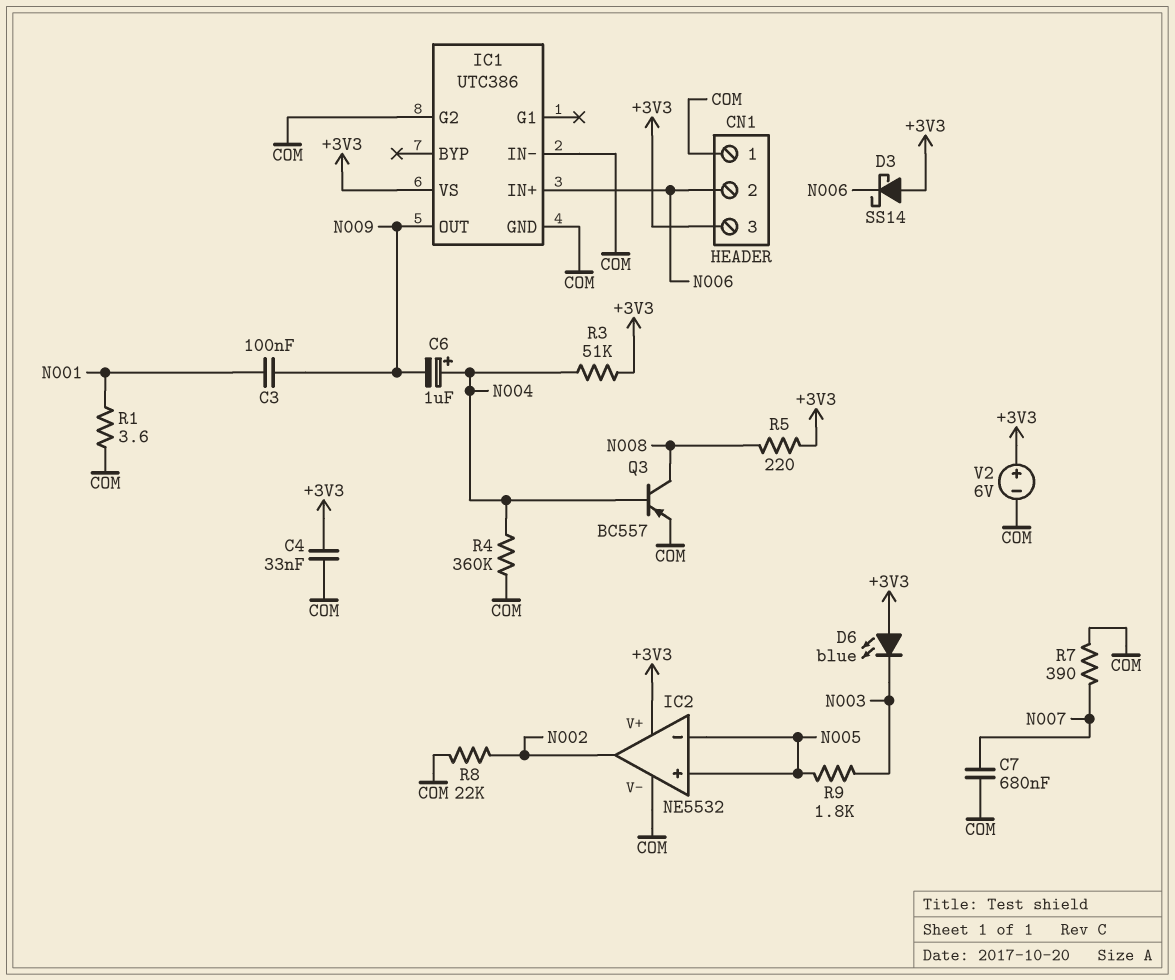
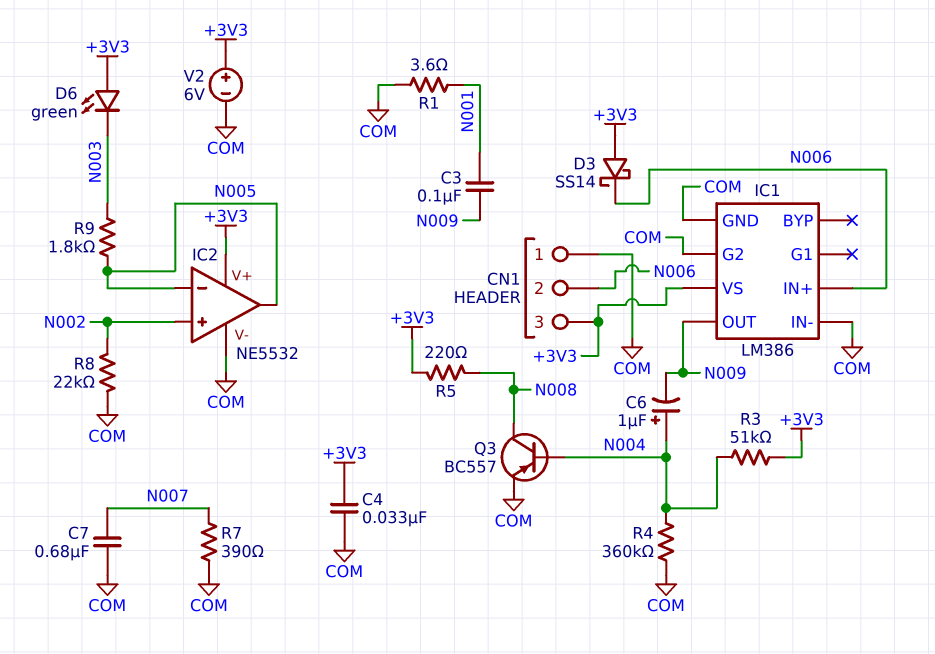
D6: LED blue (A +3V3, K N003) -> LED green (A +3V3, K N003)
IC1: UTC386 -> LM386
IC2 pin in+: N005 -> N002
IC2 pin out: N002 -> N005

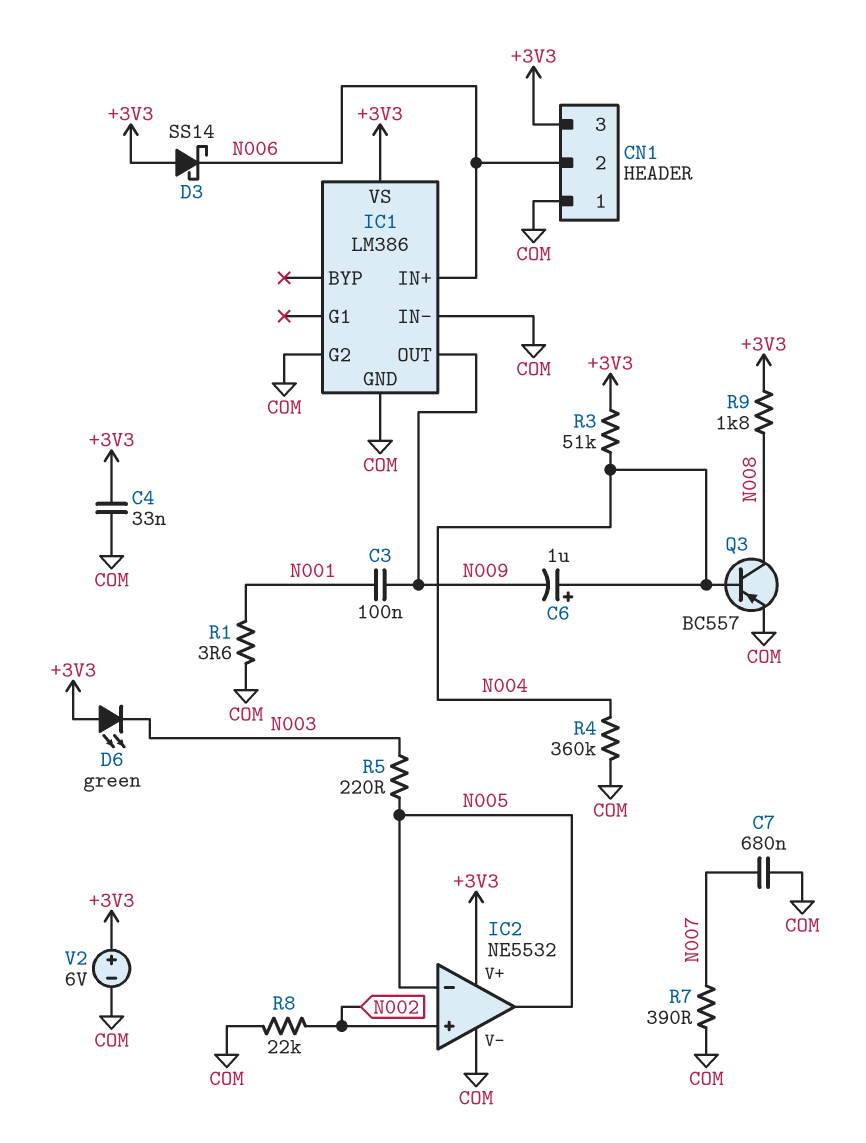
R5: 220 (+3V3, N008) -> 220 (N003, N005)
R9: 1.8k (N003, N005) -> 1.8k (+3V3, N008)

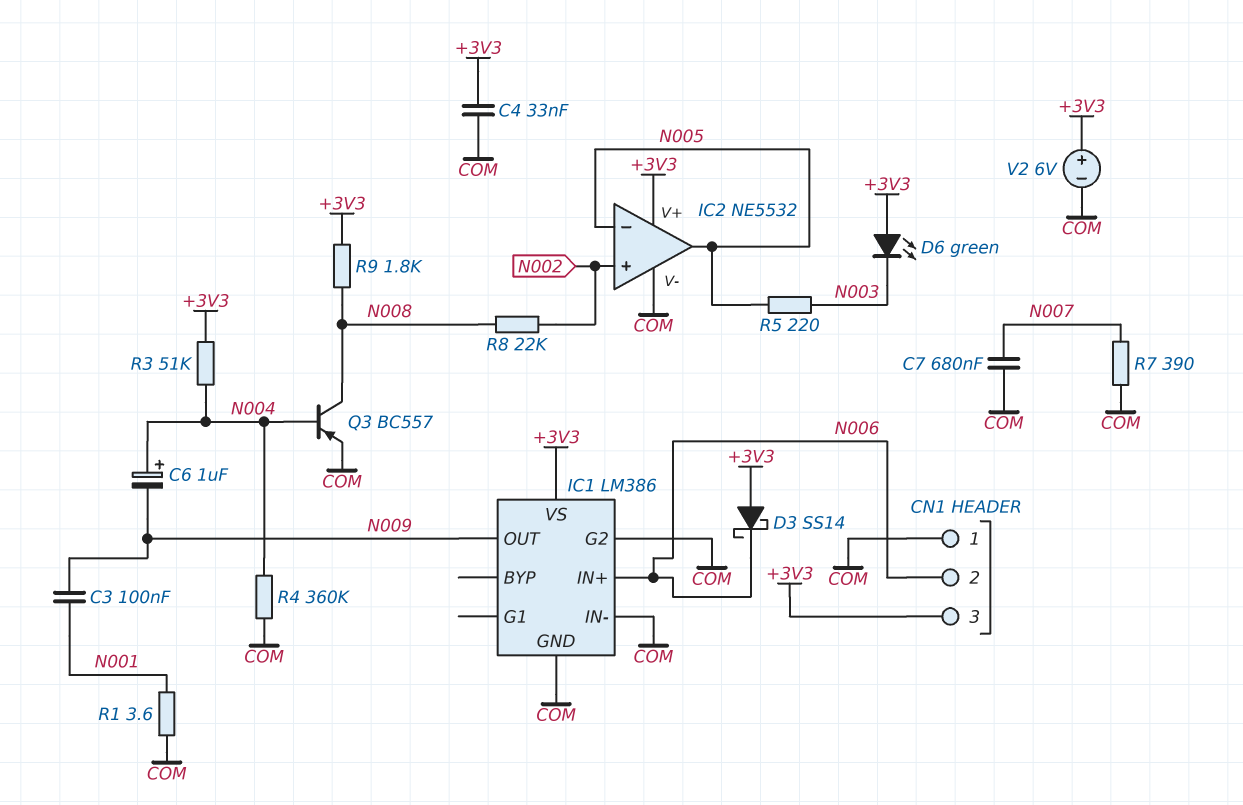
R8: 22k (COM, N002) -> 22k (N002, N008)

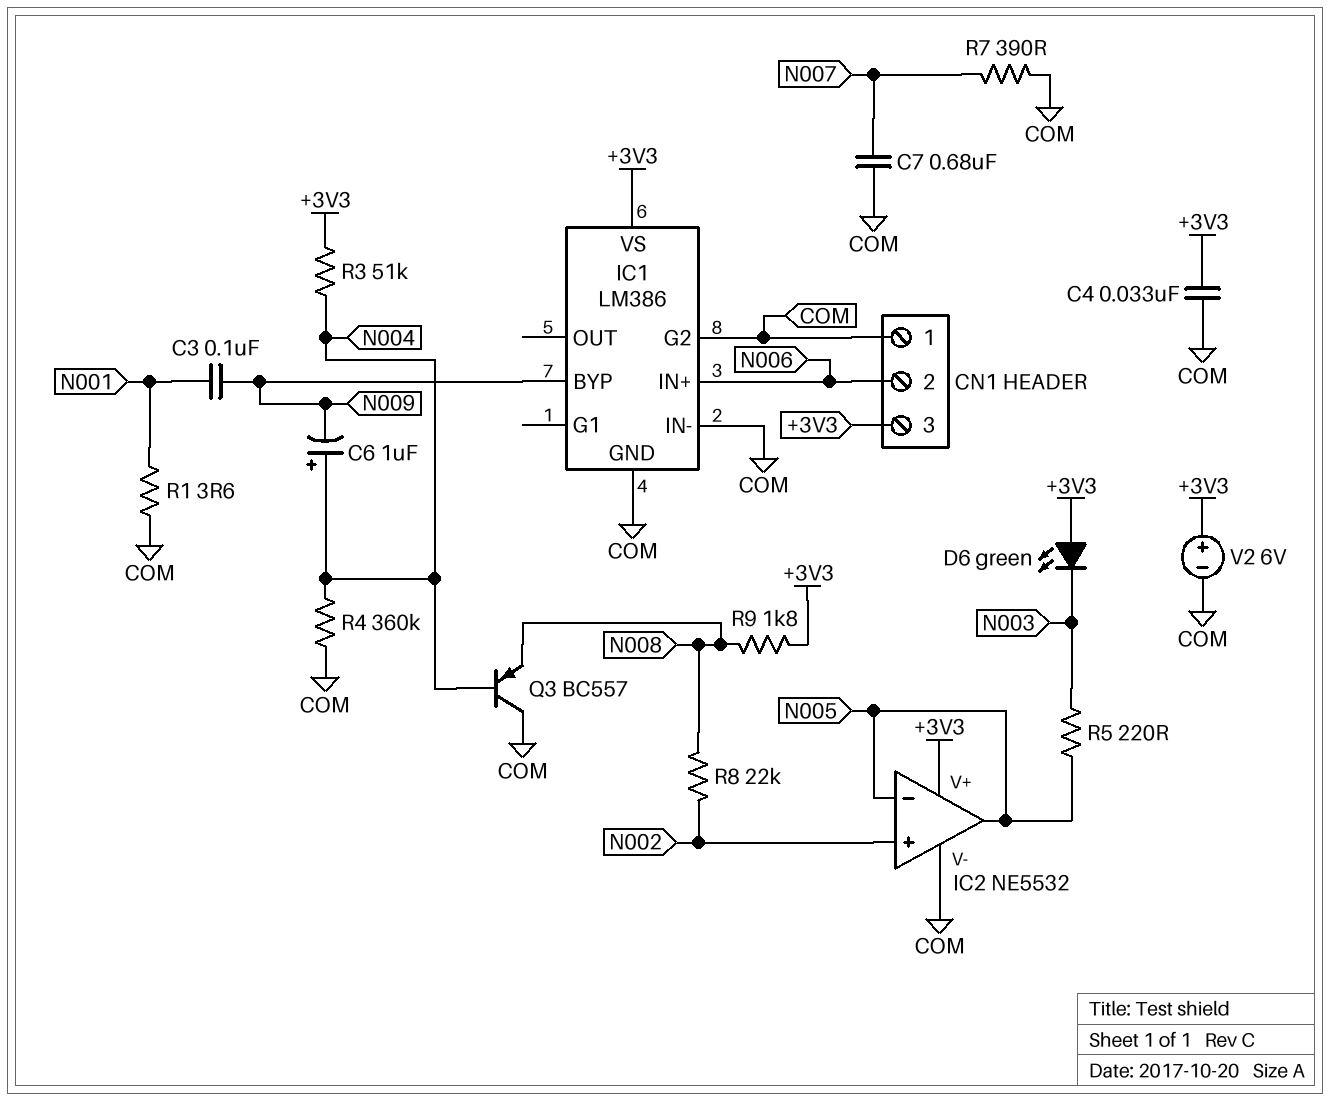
D3: schottky SS14 (A +3V3, K N006) -> none
IC1 pin BYP: none -> N009
IC1 pin OUT: N009 -> none
Q3: PNP BC557 (B N004, C N008, E COM) -> PNP BC557 (B N004, C COM, E N008)

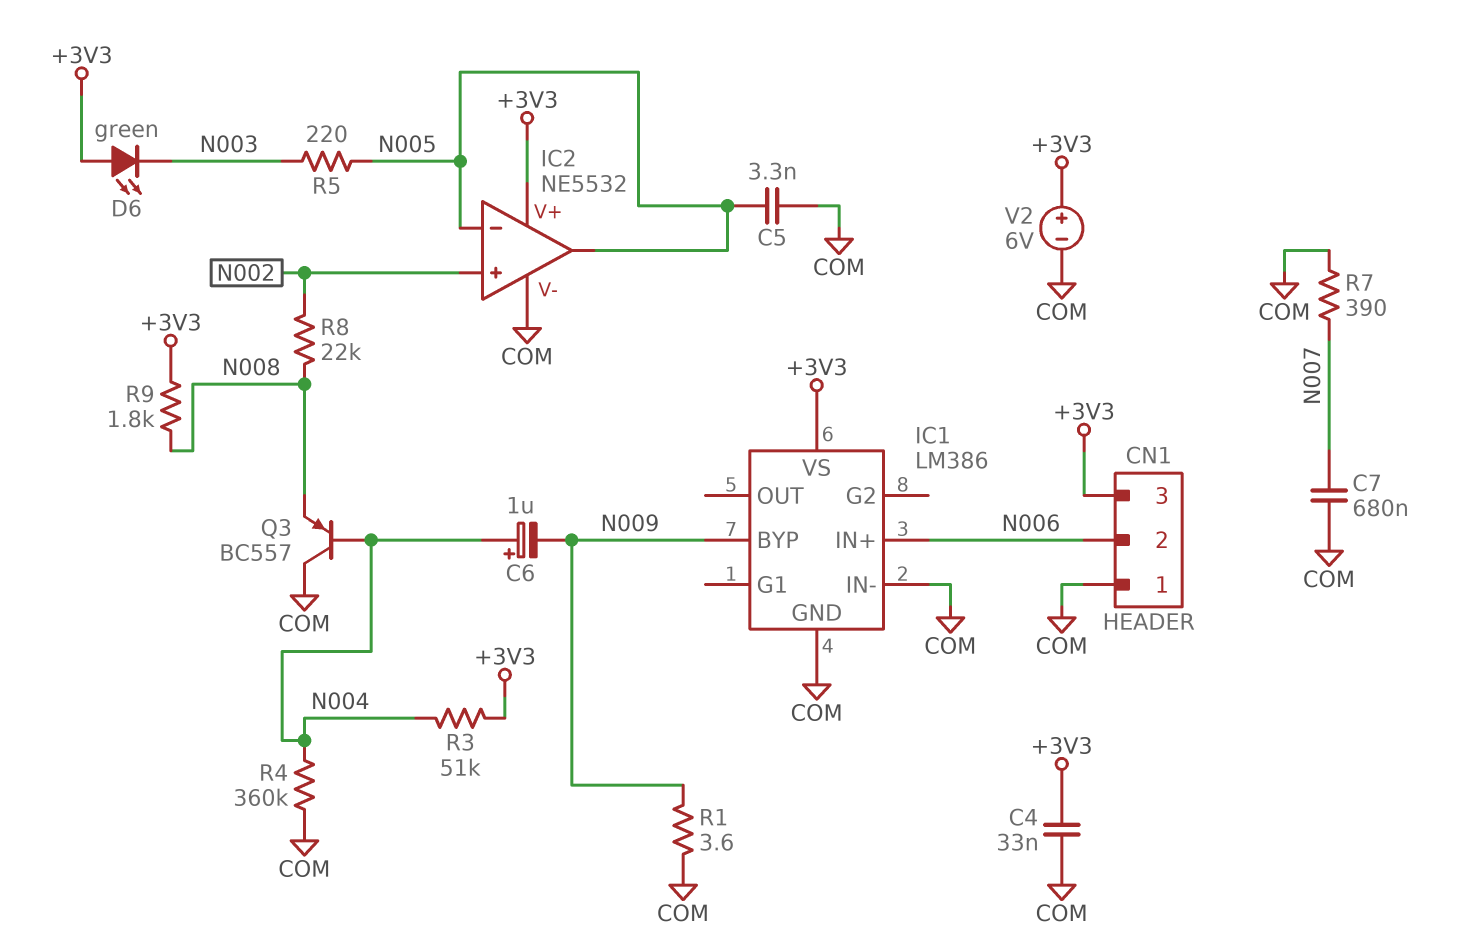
C3: 100nF (N001, N009) -> none
C5: none -> 3.3nF (COM, N005)
IC1 pin G2: COM -> none
R1: 3.6 (COM, N001) -> 3.6 (COM, N009)

